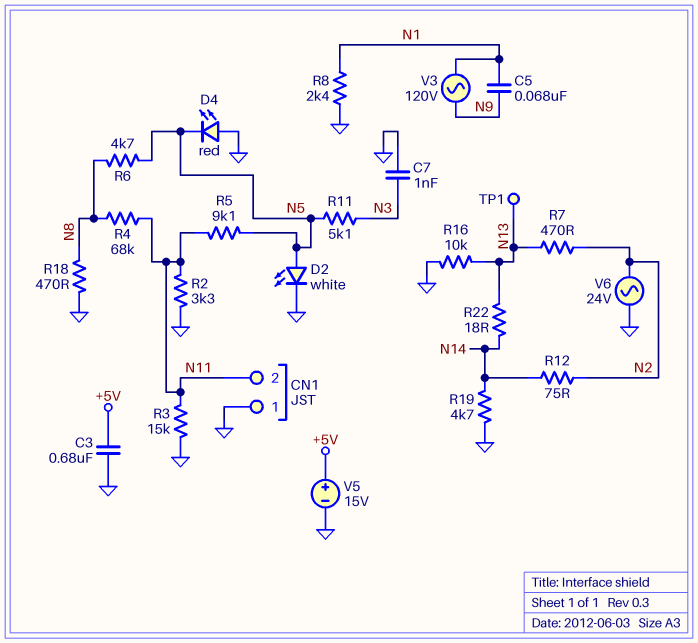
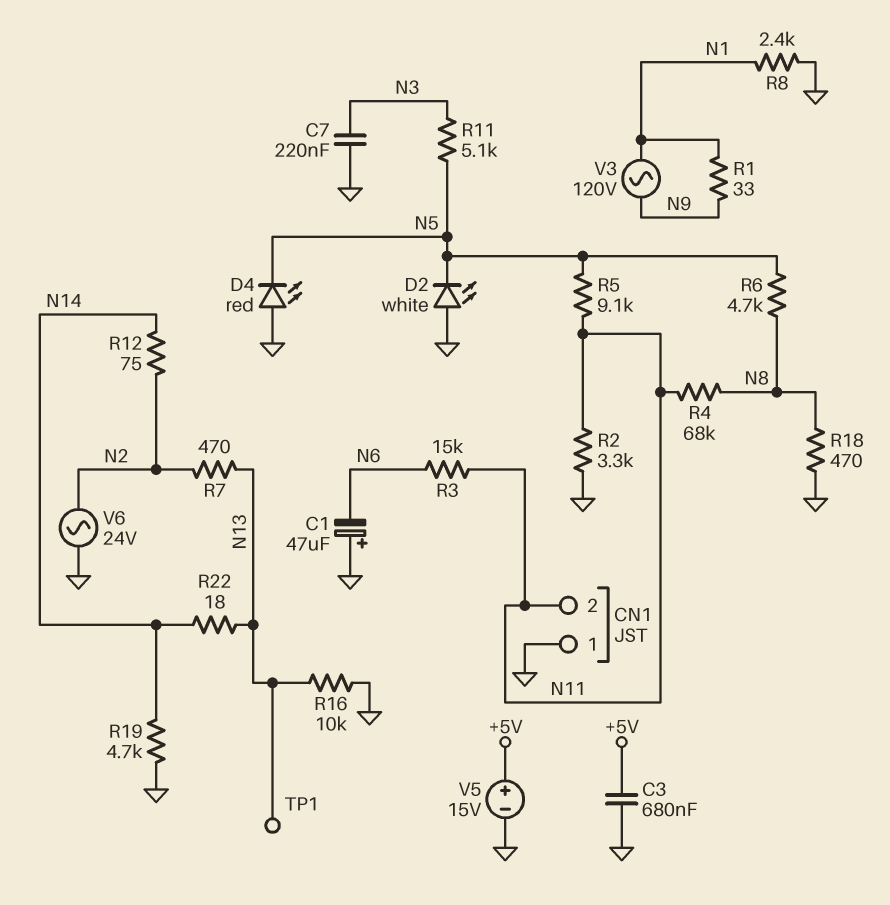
C1: none -> 47uF (plus GND, minus N6)
C5: 68nF (N1, N9) -> none
C7: 1nF (GND, N3) -> 220nF (GND, N3)
D2: LED white (A N5, K GND) -> LED white (A GND, K N5)
R1: none -> 33 (N1, N9)
R3: 15k (GND, N11) -> 15k (N6, N11)

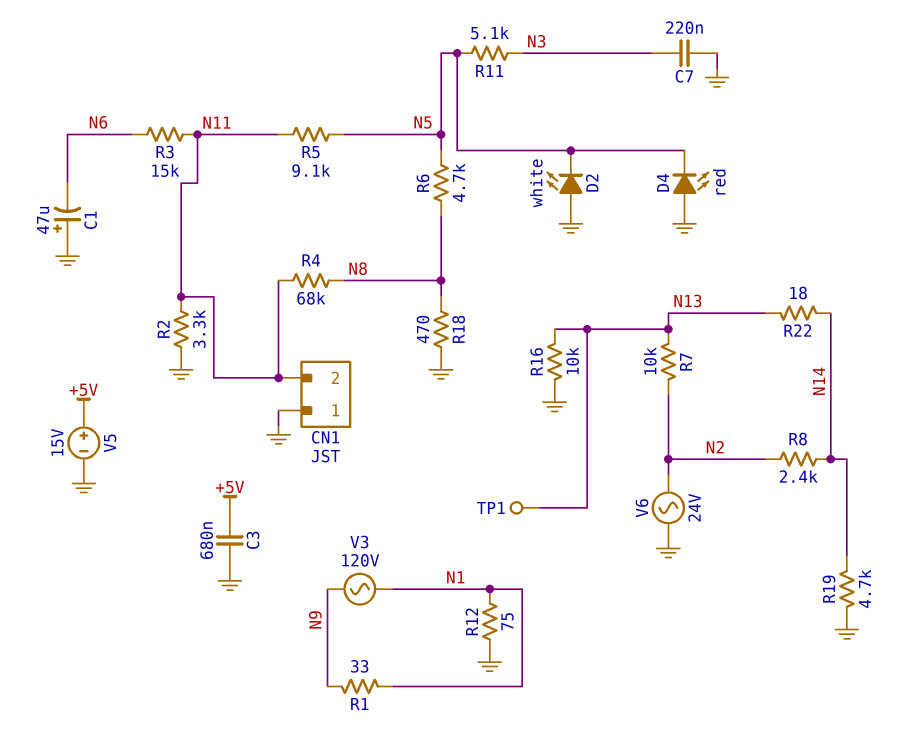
R7: 470 (N2, N13) -> 10k (N2, N13)
R8: 2.4k (GND, N1) -> 2.4k (N2, N14)
R12: 75 (N2, N14) -> 75 (GND, N1)

